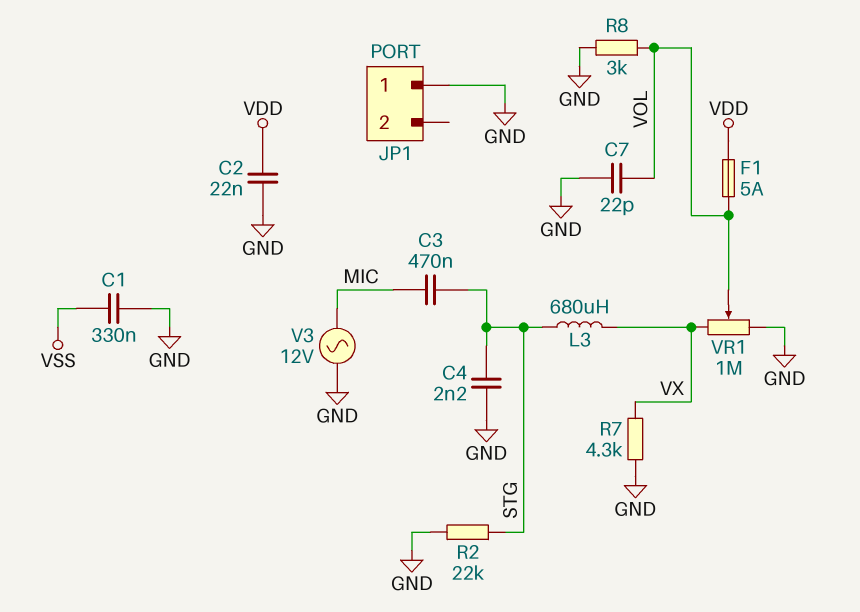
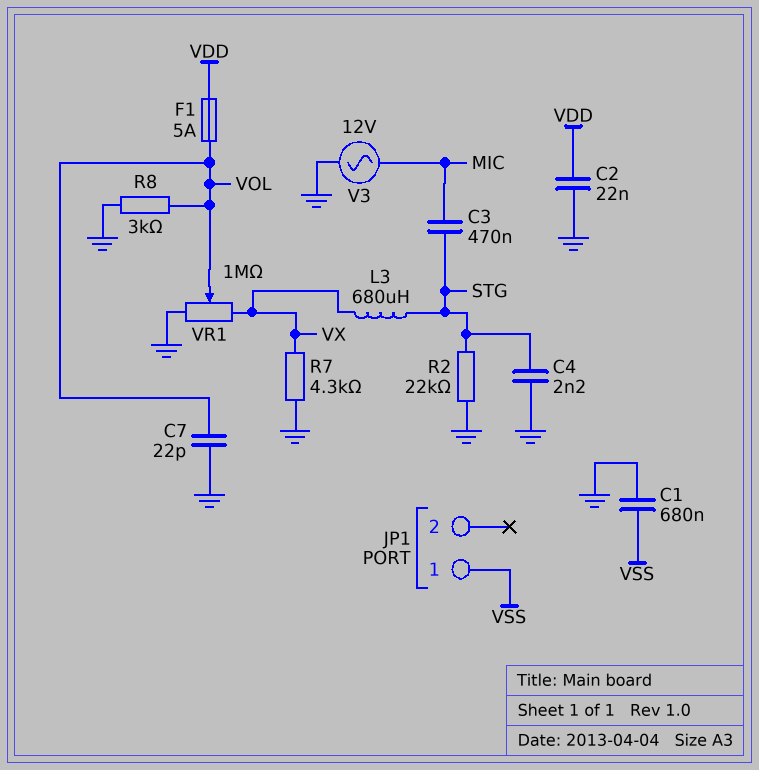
C1: 330nF (GND, VSS) -> 680nF (GND, VSS)
JP1 pin 1: GND -> VSS

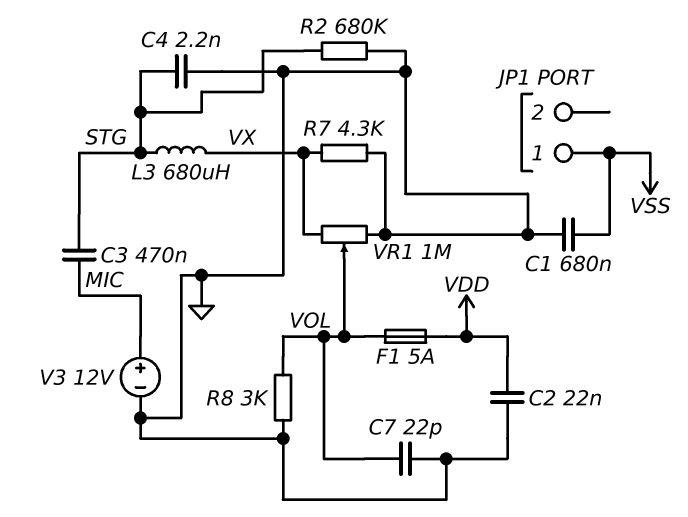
R2: 22k (GND, STG) -> 680k (GND, STG)
V3: AC 12V (GND, MIC) -> 12V (plus MIC, minus GND)

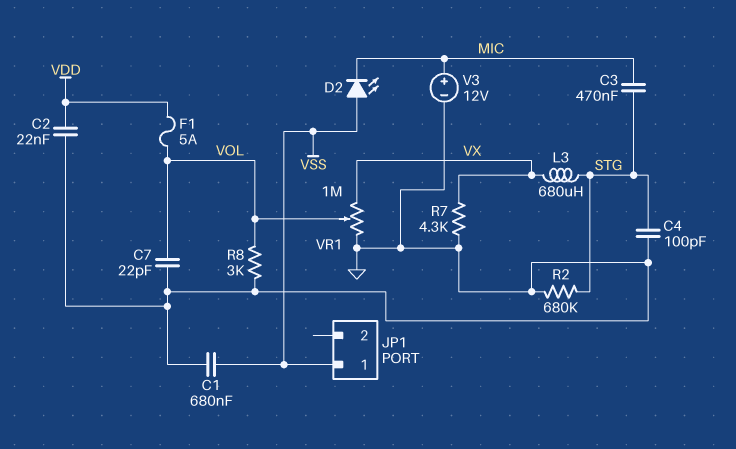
C4: 2.2nF (GND, STG) -> 100pF (GND, STG)
D2: none -> LED (A VSS, K MIC)

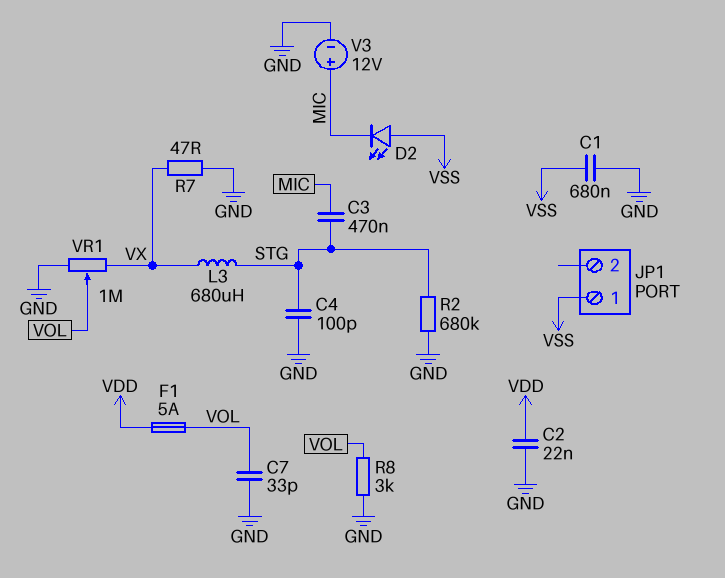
C7: 22pF (GND, VOL) -> 33pF (GND, VOL)
R7: 4.3k (GND, VX) -> 47 (GND, VX)

